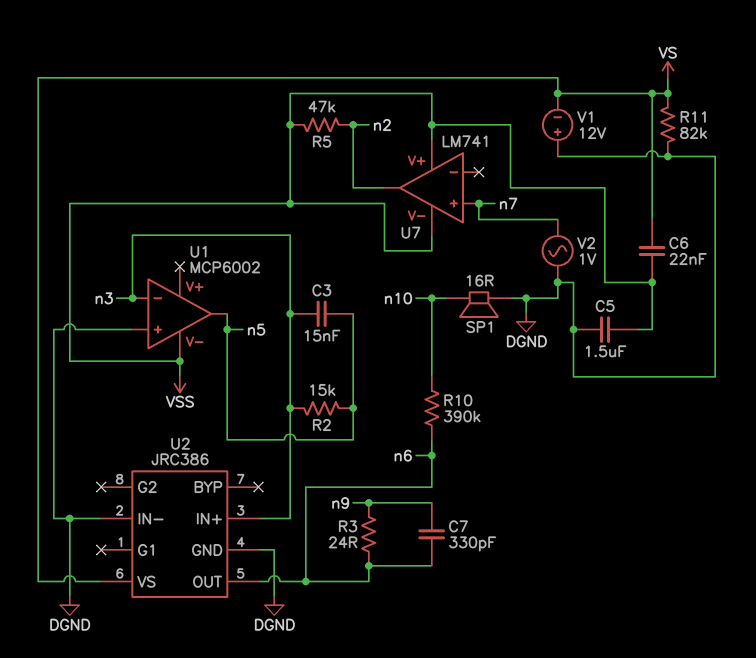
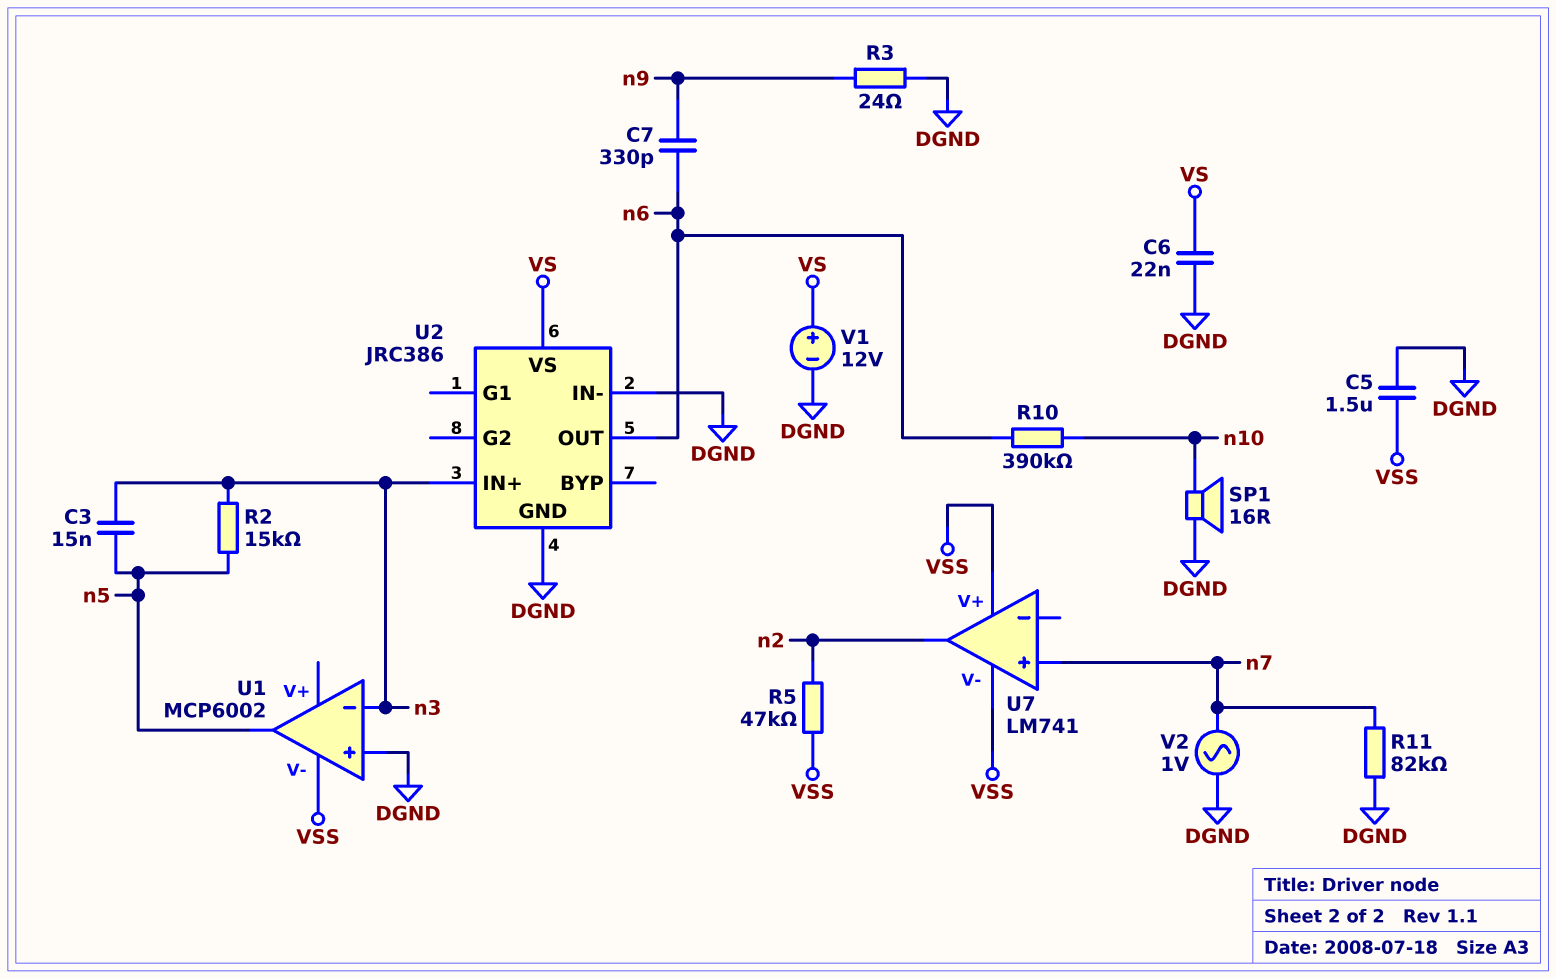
C6: 22nF (VS, VSS) -> 22nF (DGND, VS)
R3: 24 (n6, n9) -> 24 (DGND, n9)
R11: 82k (DGND, VS) -> 82k (DGND, n7)
V1: 12V (plus DGND, minus VS) -> 12V (plus VS, minus DGND)

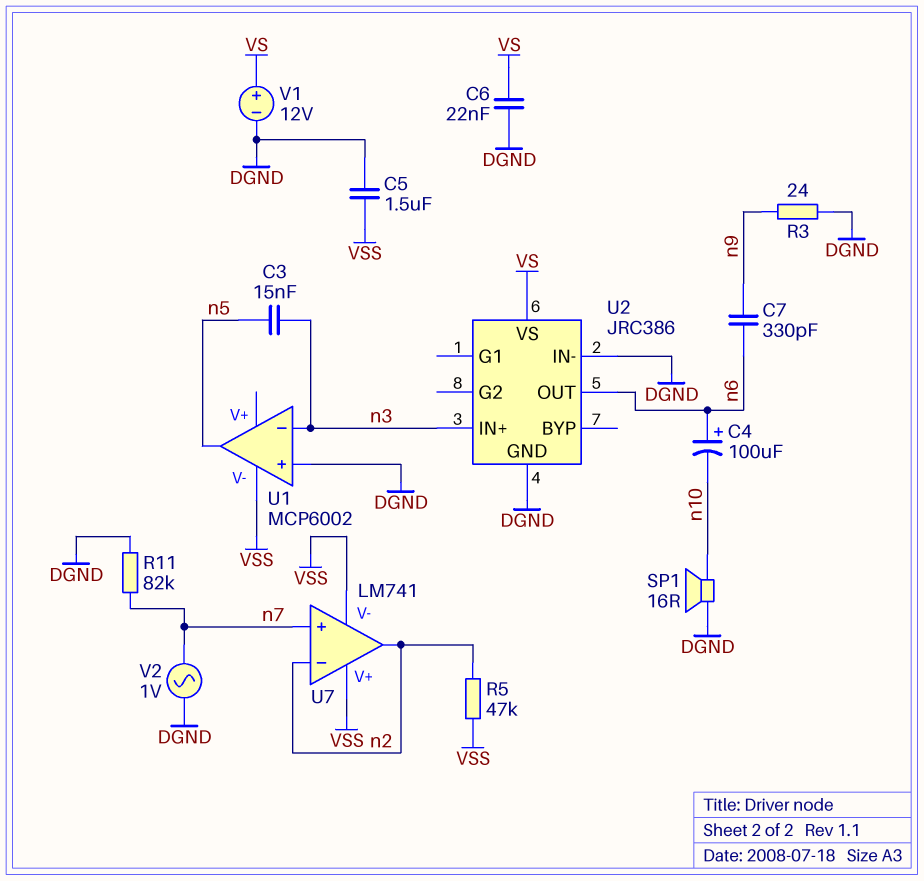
C4: none -> 100uF (plus n6, minus n10)
R2: 15k (n3, n5) -> none
R10: 390k (n6, n10) -> none
U7 pin in-: none -> n2

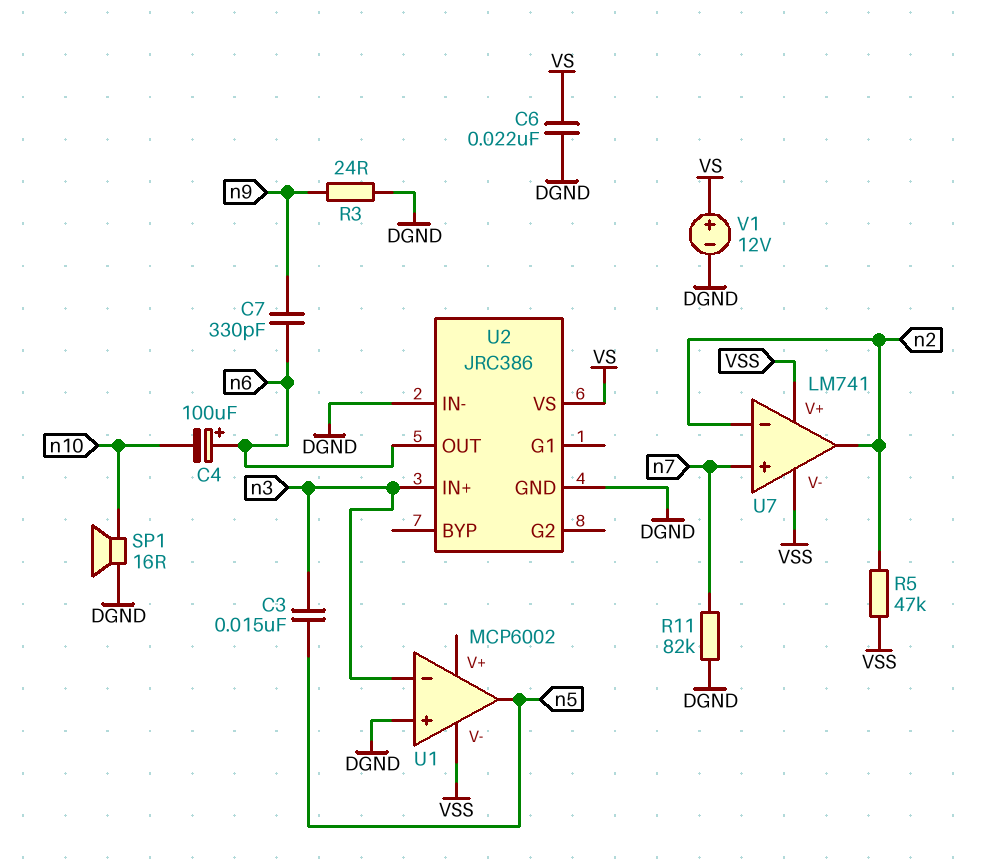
C5: 1.5uF (DGND, VSS) -> none
V2: AC 1V (DGND, n7) -> none

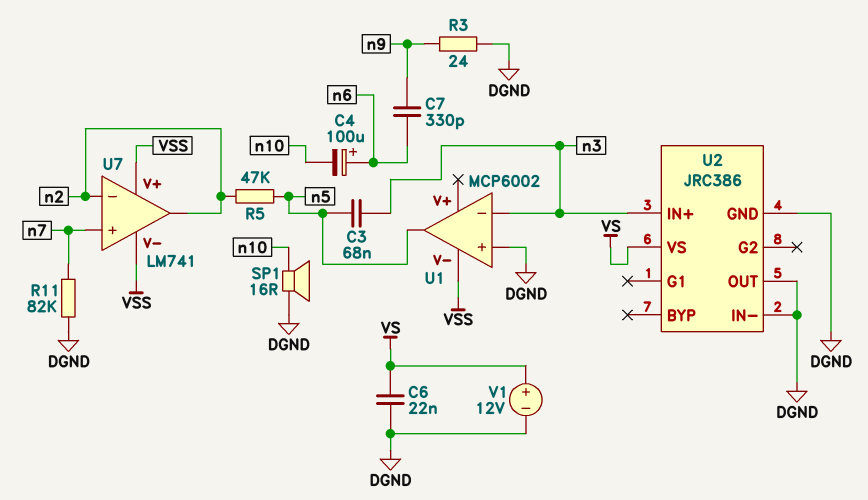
C3: 15nF (n3, n5) -> 68nF (n3, n5)
R5: 47k (VSS, n2) -> 47k (n2, n5)
U2 pin OUT: n6 -> DGND

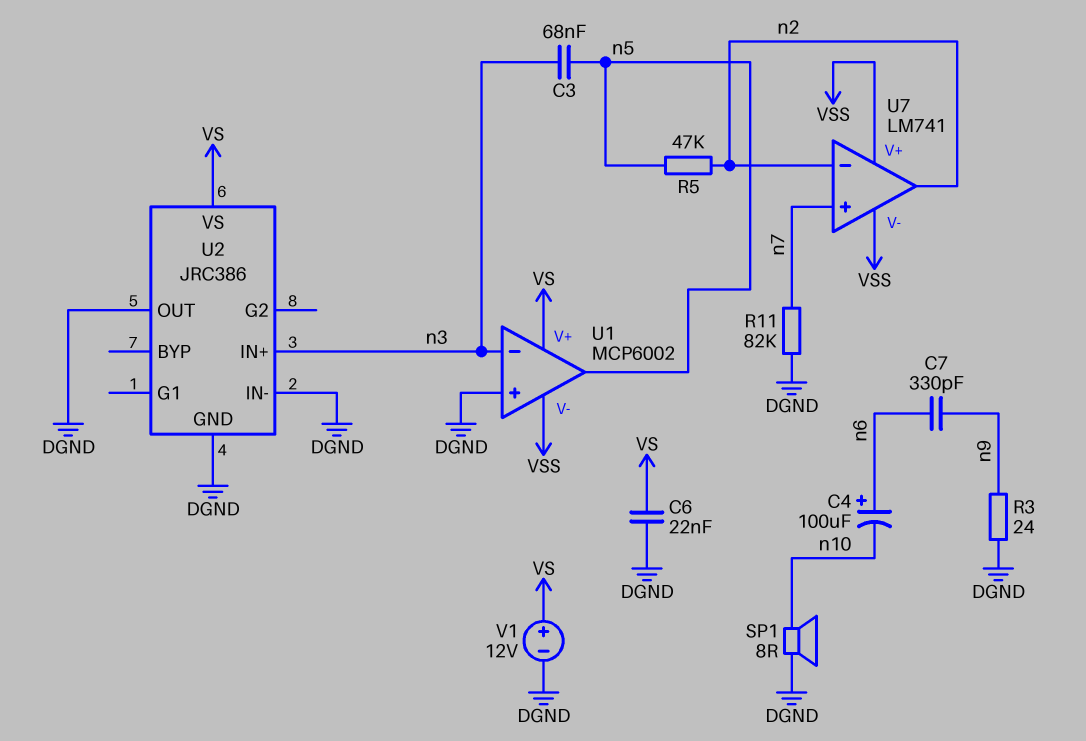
SP1: speaker 16R (DGND, n10) -> speaker 8R (DGND, n10)
U1 pin V+: none -> VS

